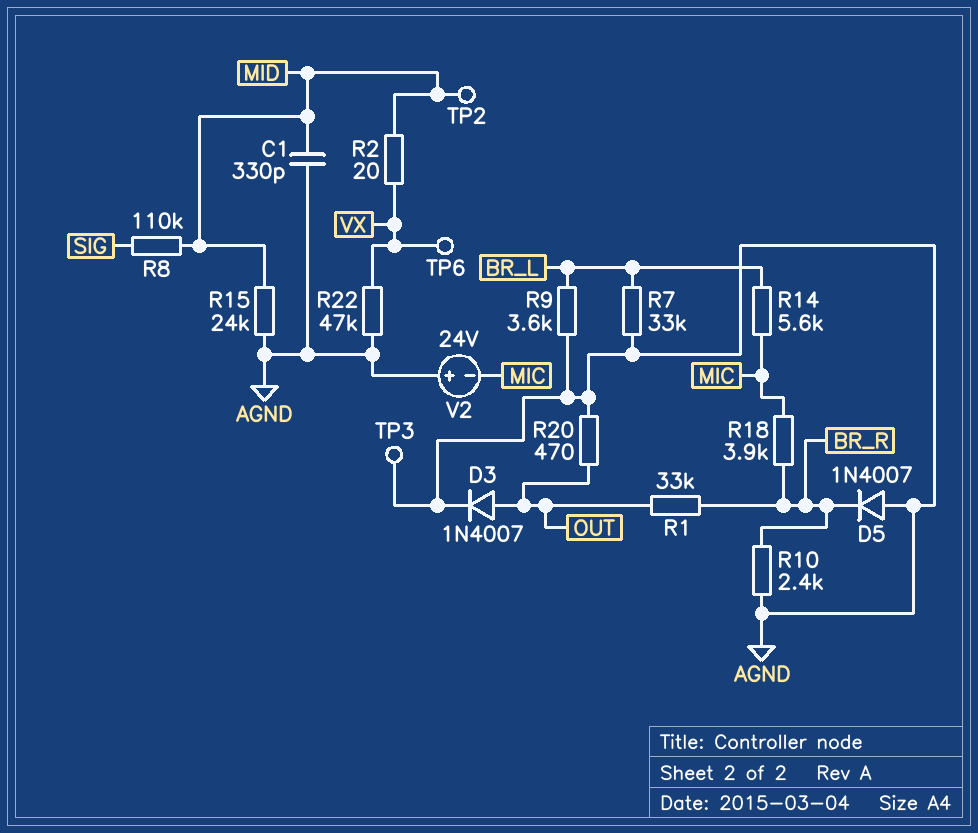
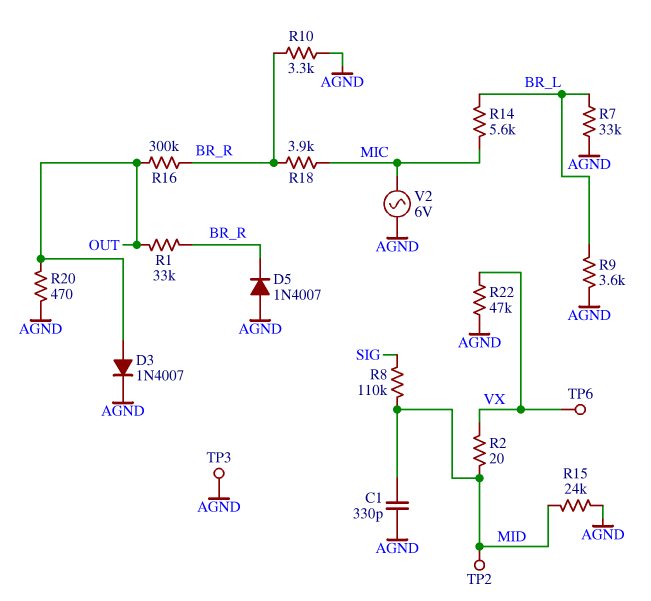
R10: 2.4k (AGND, BR_R) -> 3.3k (AGND, BR_R)
R16: none -> 300k (BR_R, OUT)
V2: 24V (plus AGND, minus MIC) -> AC 6V (AGND, MIC)

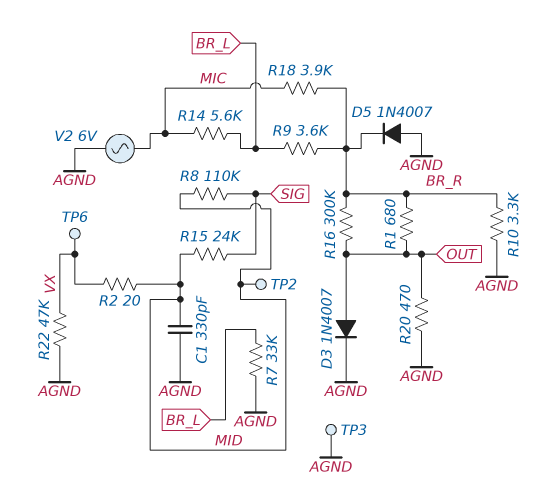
R1: 33k (BR_R, OUT) -> 680 (BR_R, OUT)
R9: 3.6k (AGND, BR_L) -> 3.6k (BR_L, BR_R)
R15: 24k (AGND, MID) -> 24k (MID, SIG)

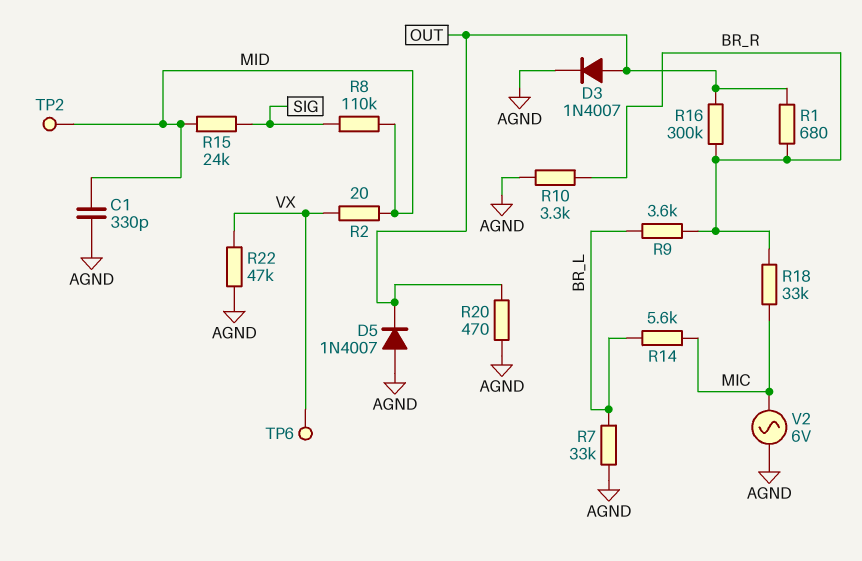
D5: diode 1N4007 (A AGND, K BR_R) -> diode 1N4007 (A AGND, K OUT)
R18: 3.9k (BR_R, MIC) -> 33k (BR_R, MIC)
TP3: test point (AGND) -> none

